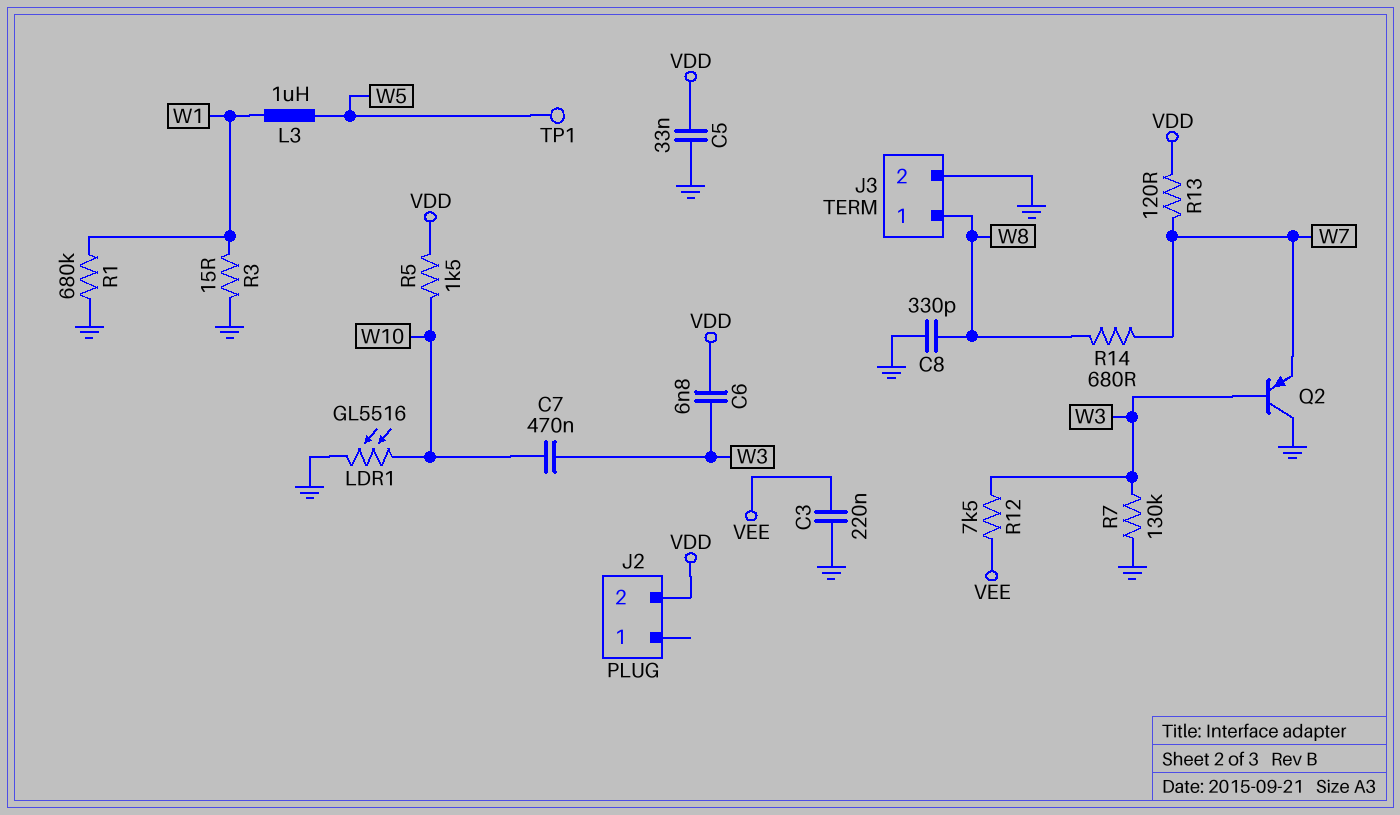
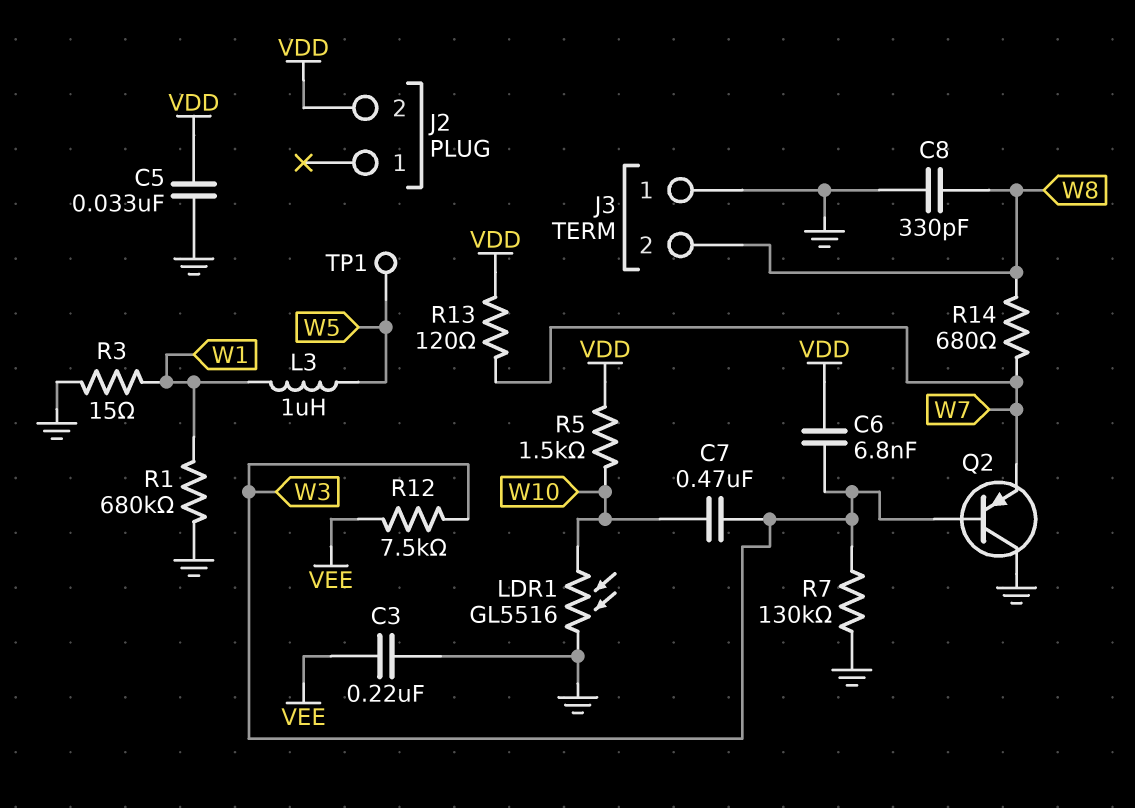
J3 pin 1: W8 -> GND
J3 pin 2: GND -> W8

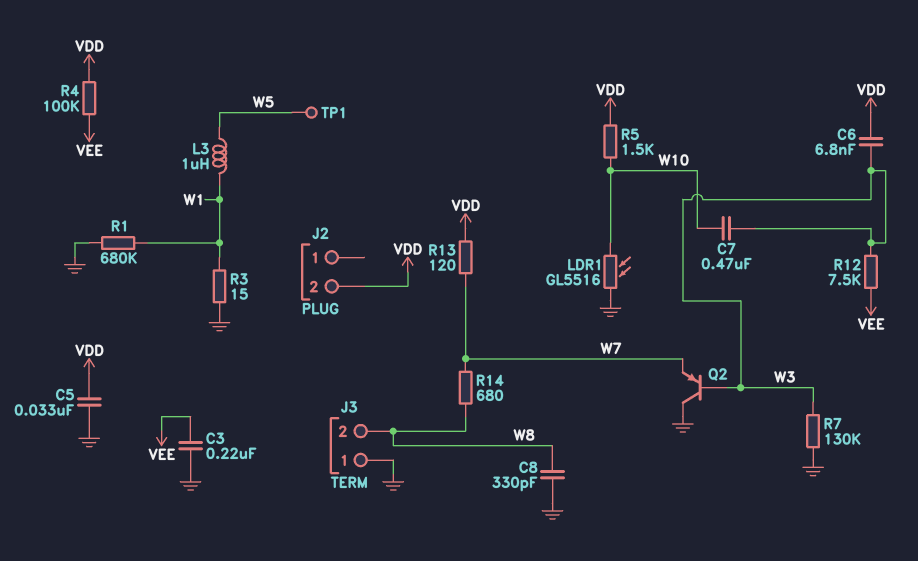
R4: none -> 100k (VDD, VEE)

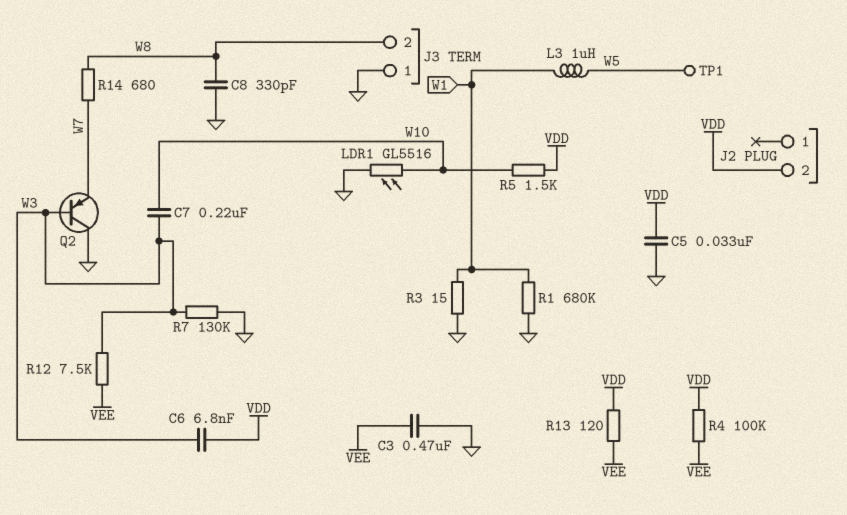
C3: 220nF (GND, VEE) -> 470nF (GND, VEE)
C7: 470nF (W3, W10) -> 220nF (W3, W10)
R13: 120 (VDD, W7) -> 120 (VDD, VEE)

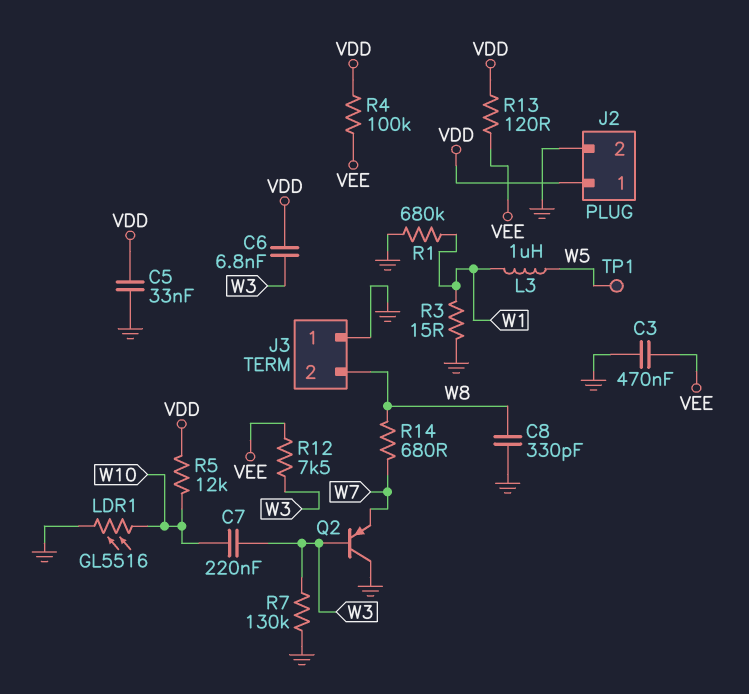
J2 pin 1: none -> VDD
J2 pin 2: VDD -> GND
R5: 1.5k (VDD, W10) -> 12k (VDD, W10)

